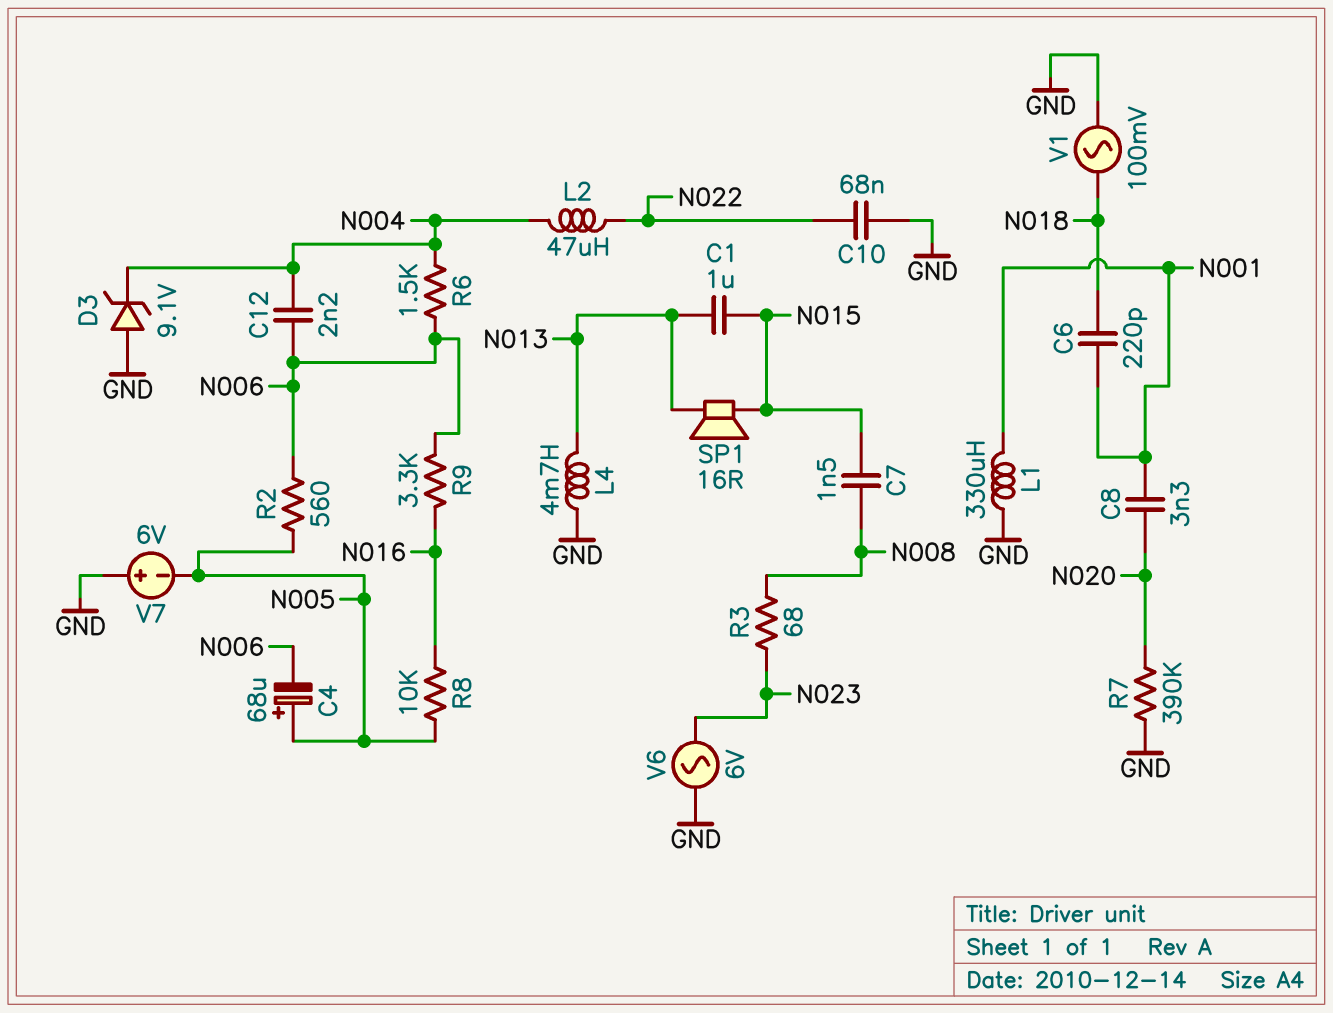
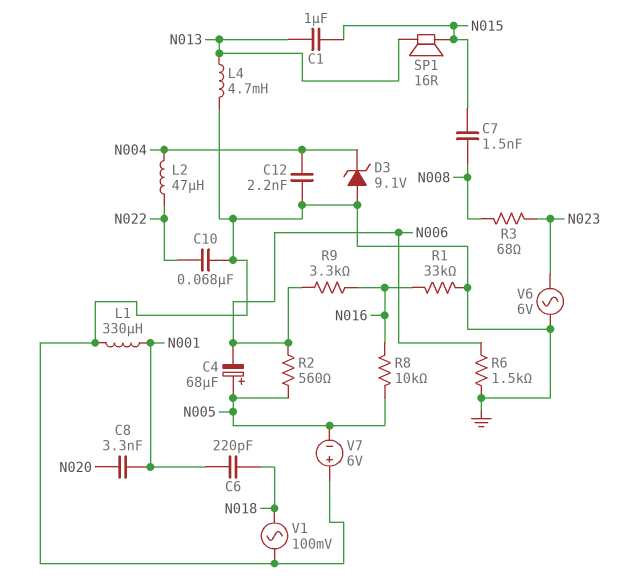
C12: 2.2nF (N004, N006) -> 2.2nF (GND, N004)
R1: none -> 33k (GND, N016)
R6: 1.5k (N004, N006) -> 1.5k (GND, N006)
R7: 390k (GND, N020) -> none

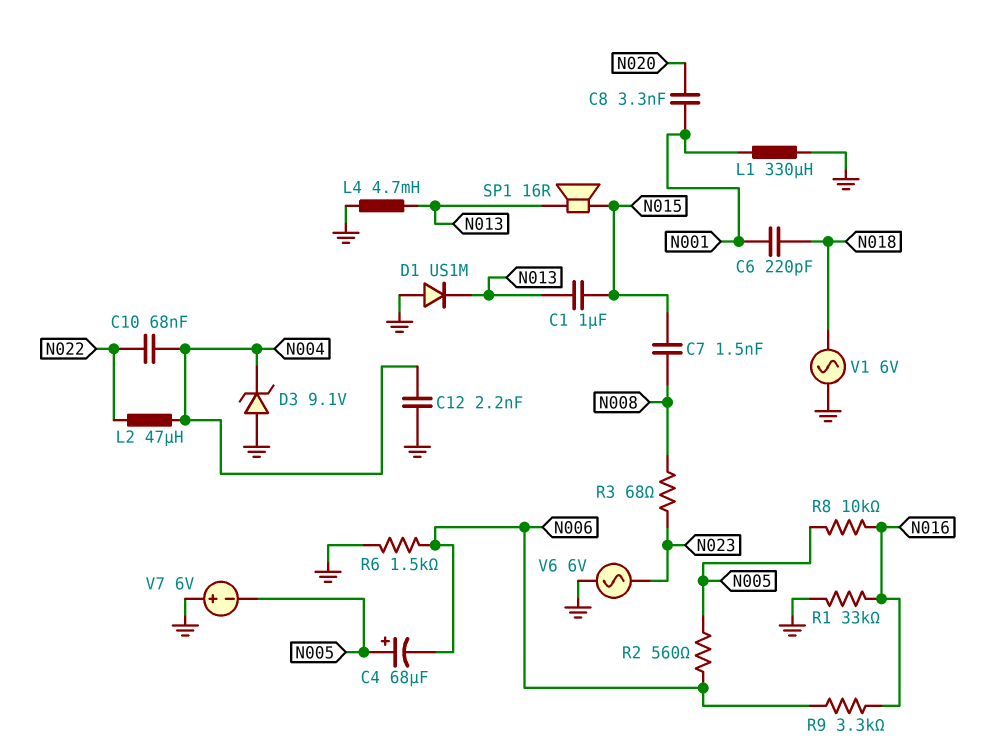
C10: 68nF (GND, N022) -> 68nF (N004, N022)
D1: none -> diode US1M (A GND, K N013)
V1: AC 100mV (GND, N018) -> AC 6V (GND, N018)

